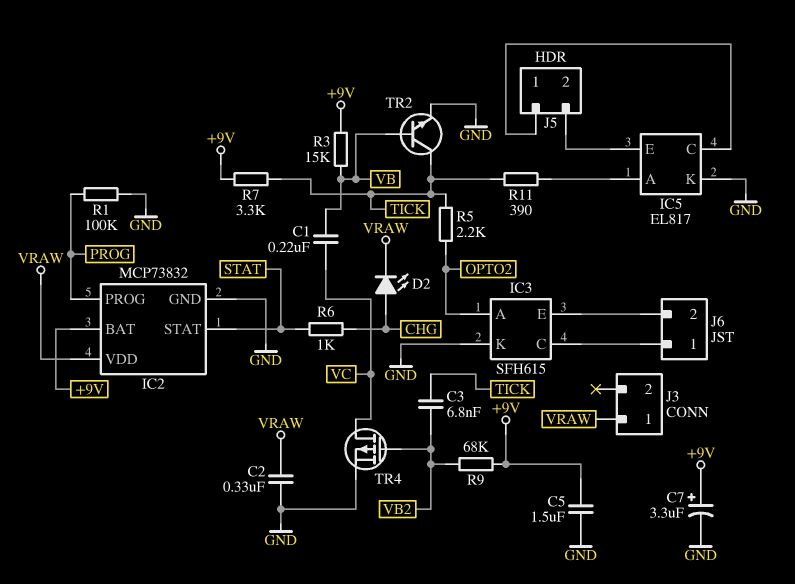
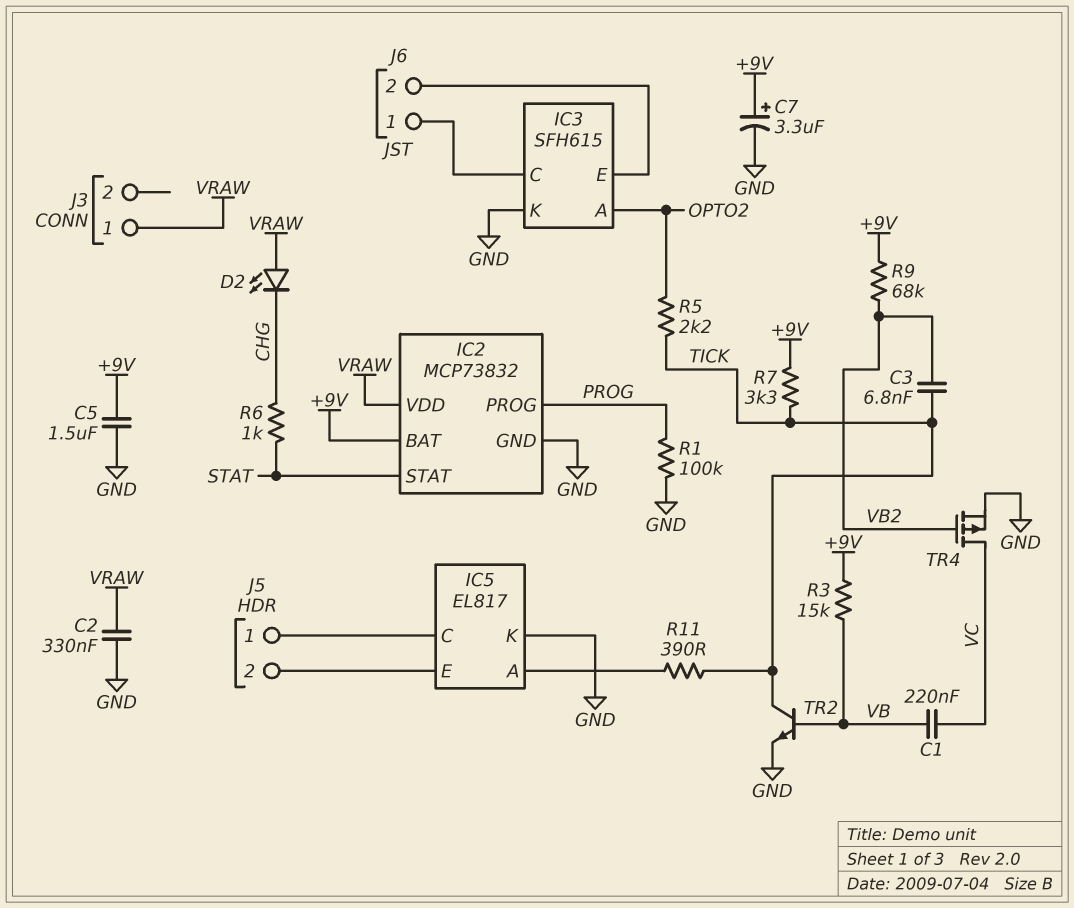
D2: LED (A CHG, K VRAW) -> LED (A VRAW, K CHG)

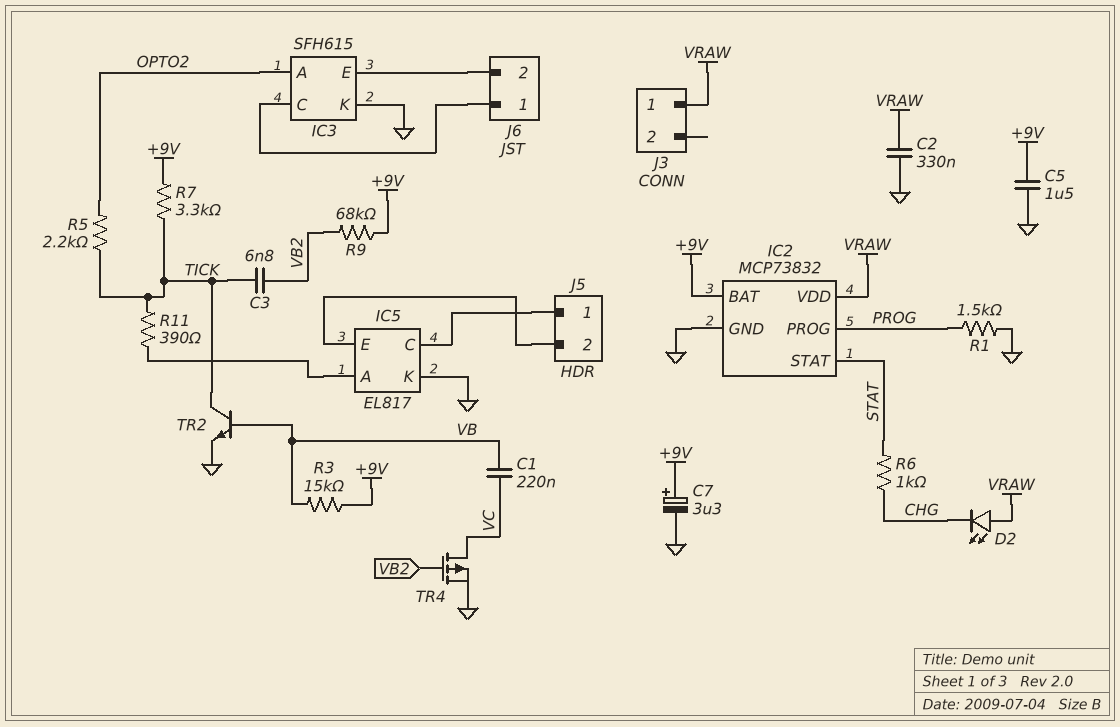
R1: 100k (GND, PROG) -> 1.5k (GND, PROG)

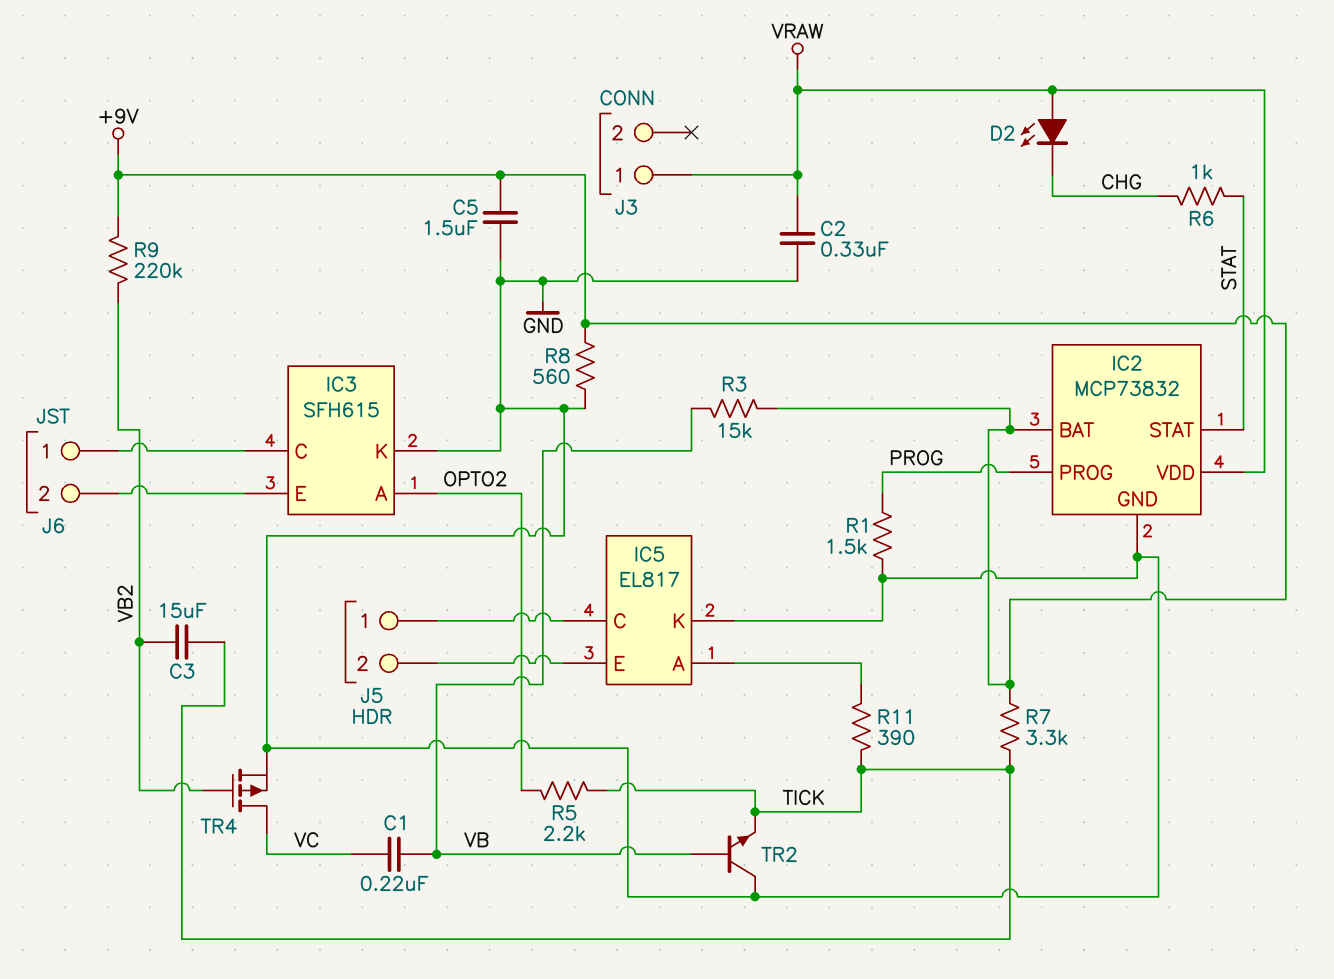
C3: 6.8nF (TICK, VB2) -> 15uF (TICK, VB2)
C7: 3.3uF (plus +9V, minus GND) -> none
R8: none -> 560 (+9V, GND)
R9: 68k (+9V, VB2) -> 220k (+9V, VB2)
TR2: NPN (B VB, C TICK, E GND) -> NPN (B VB, C GND, E TICK)

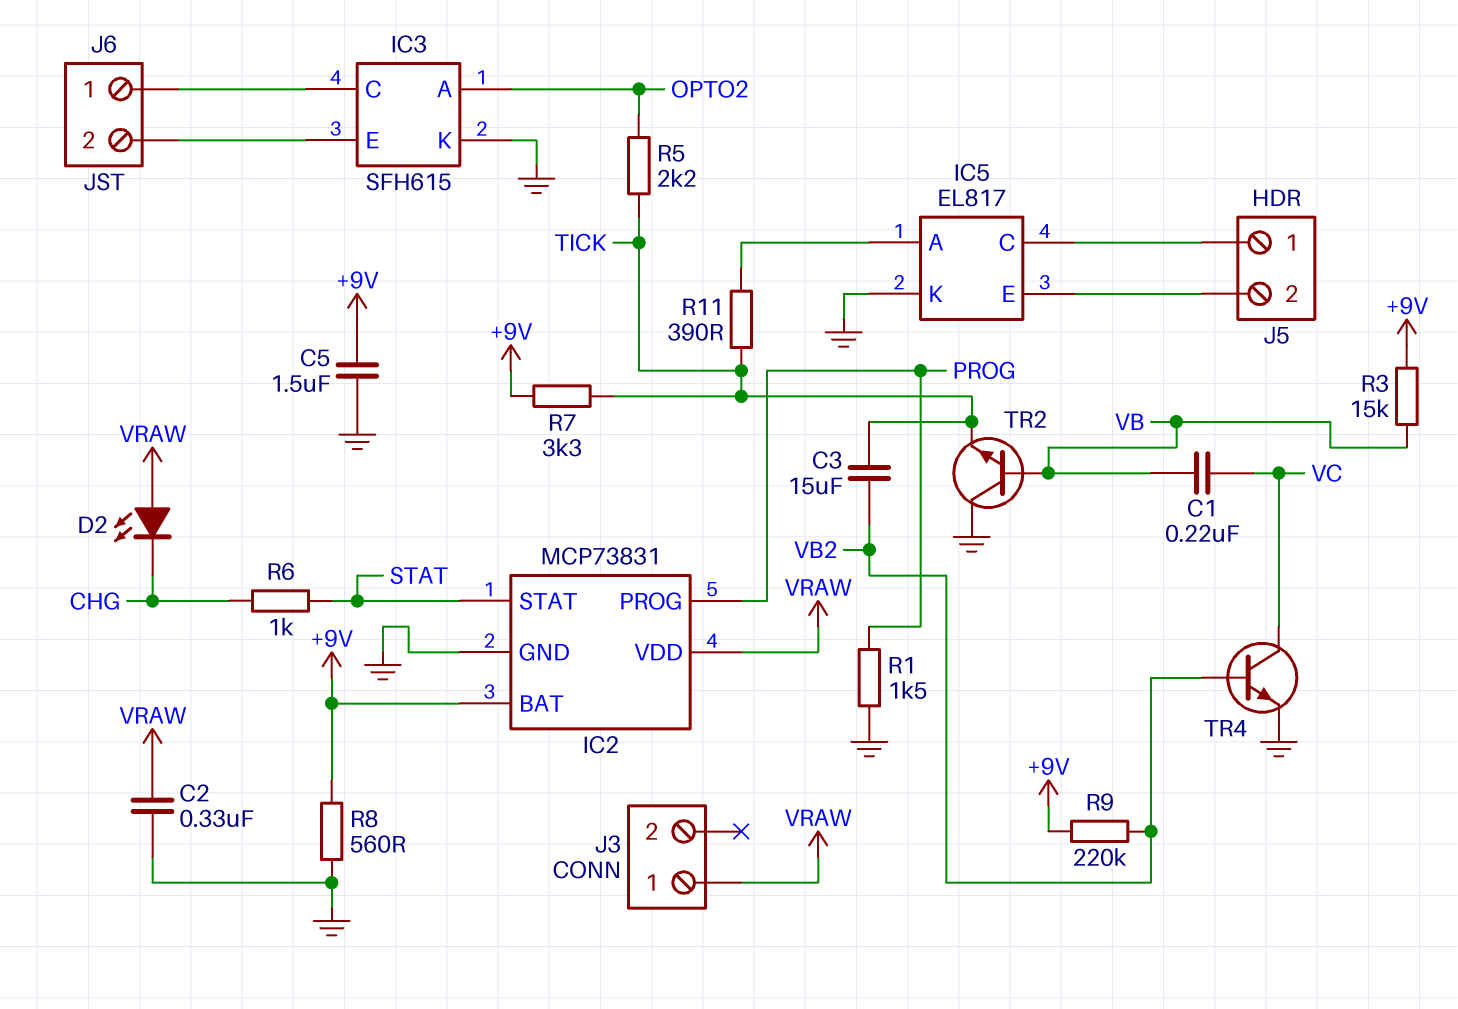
IC2: MCP73832 -> MCP73831
TR4: PMOS (G VB2, D VC, S GND) -> NPN (B VB2, C VC, E GND)

